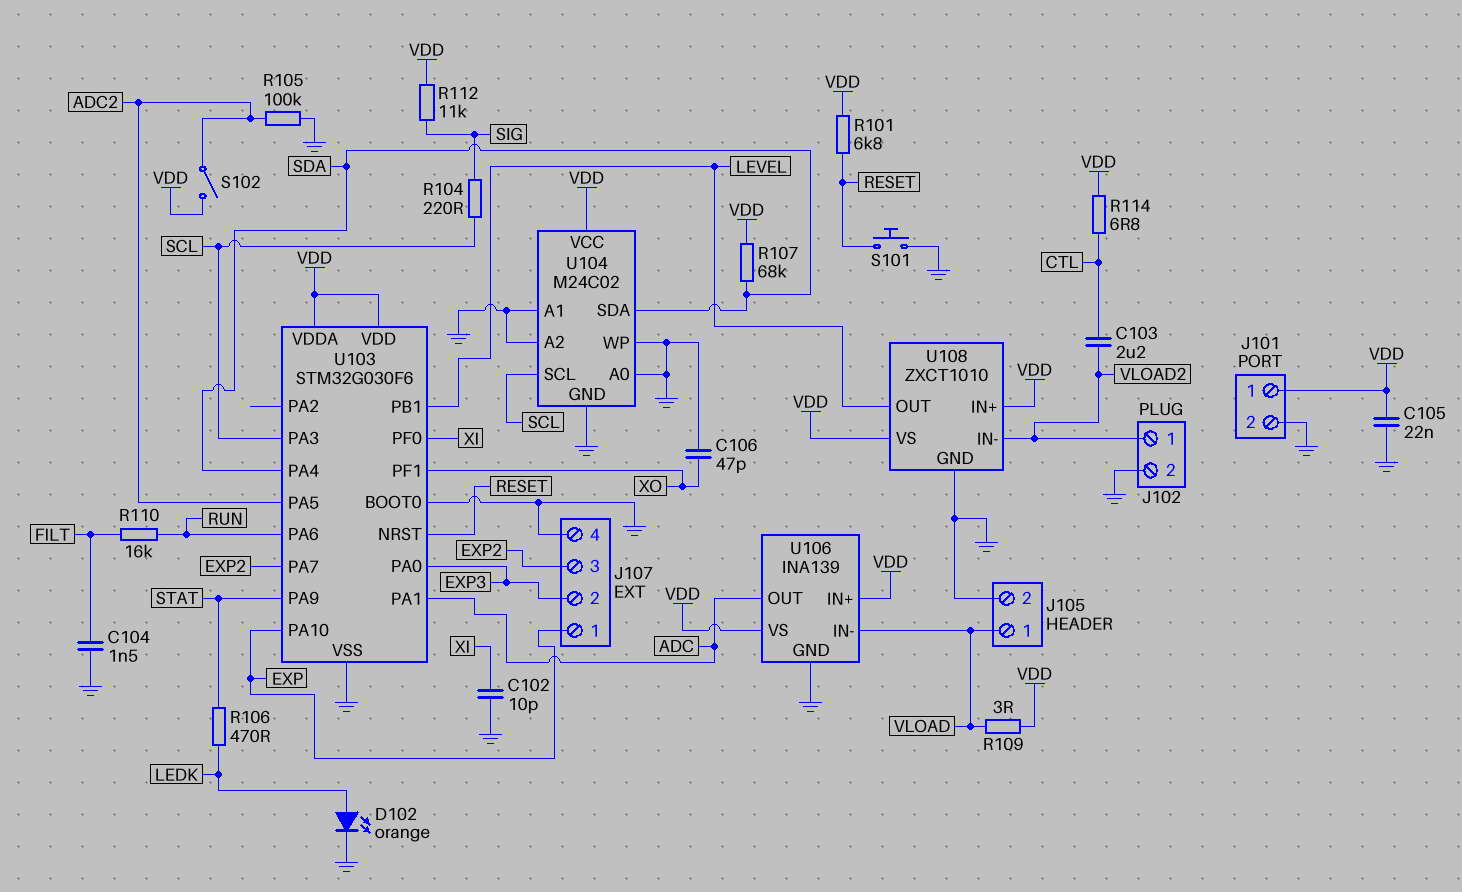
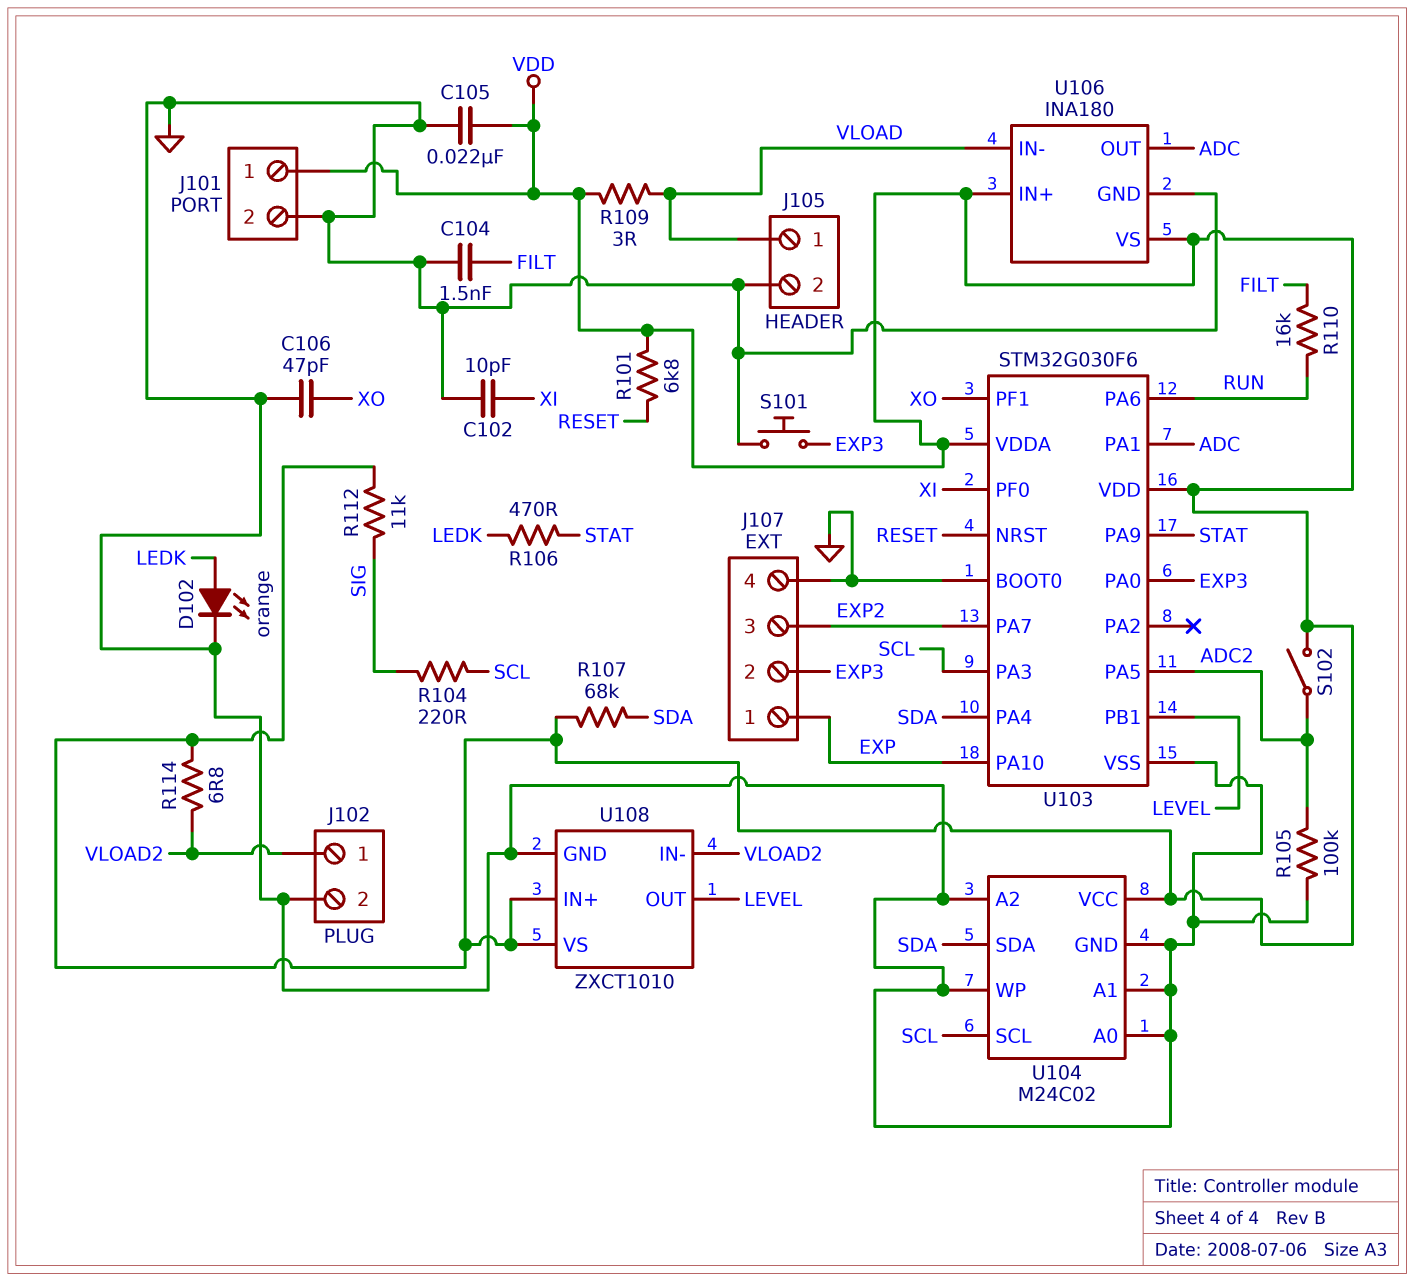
C103: 2.2uF (CTL, VLOAD2) -> none
R114: 6.8 (CTL, VDD) -> 6.8 (VDD, VLOAD2)
S101: button (GND, RESET) -> button (EXP3, GND)
U106: INA139 -> INA180

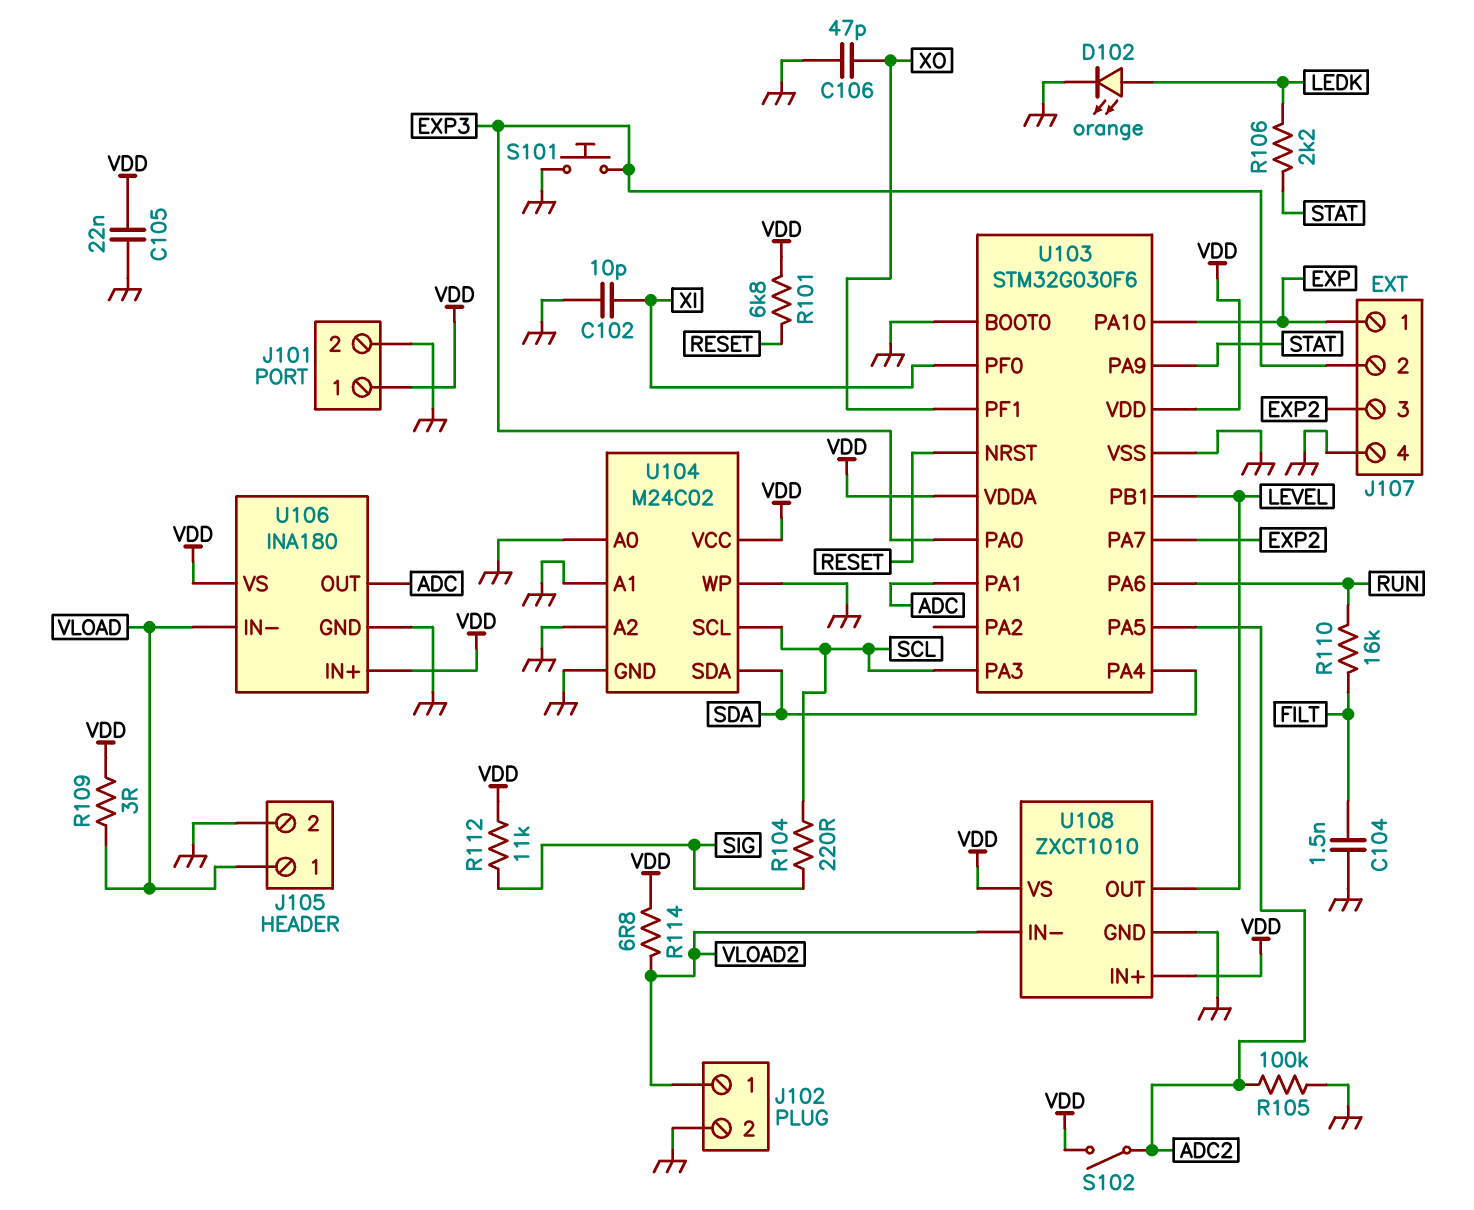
R106: 470 (LEDK, STAT) -> 2.2k (LEDK, STAT)
R107: 68k (SDA, VDD) -> none

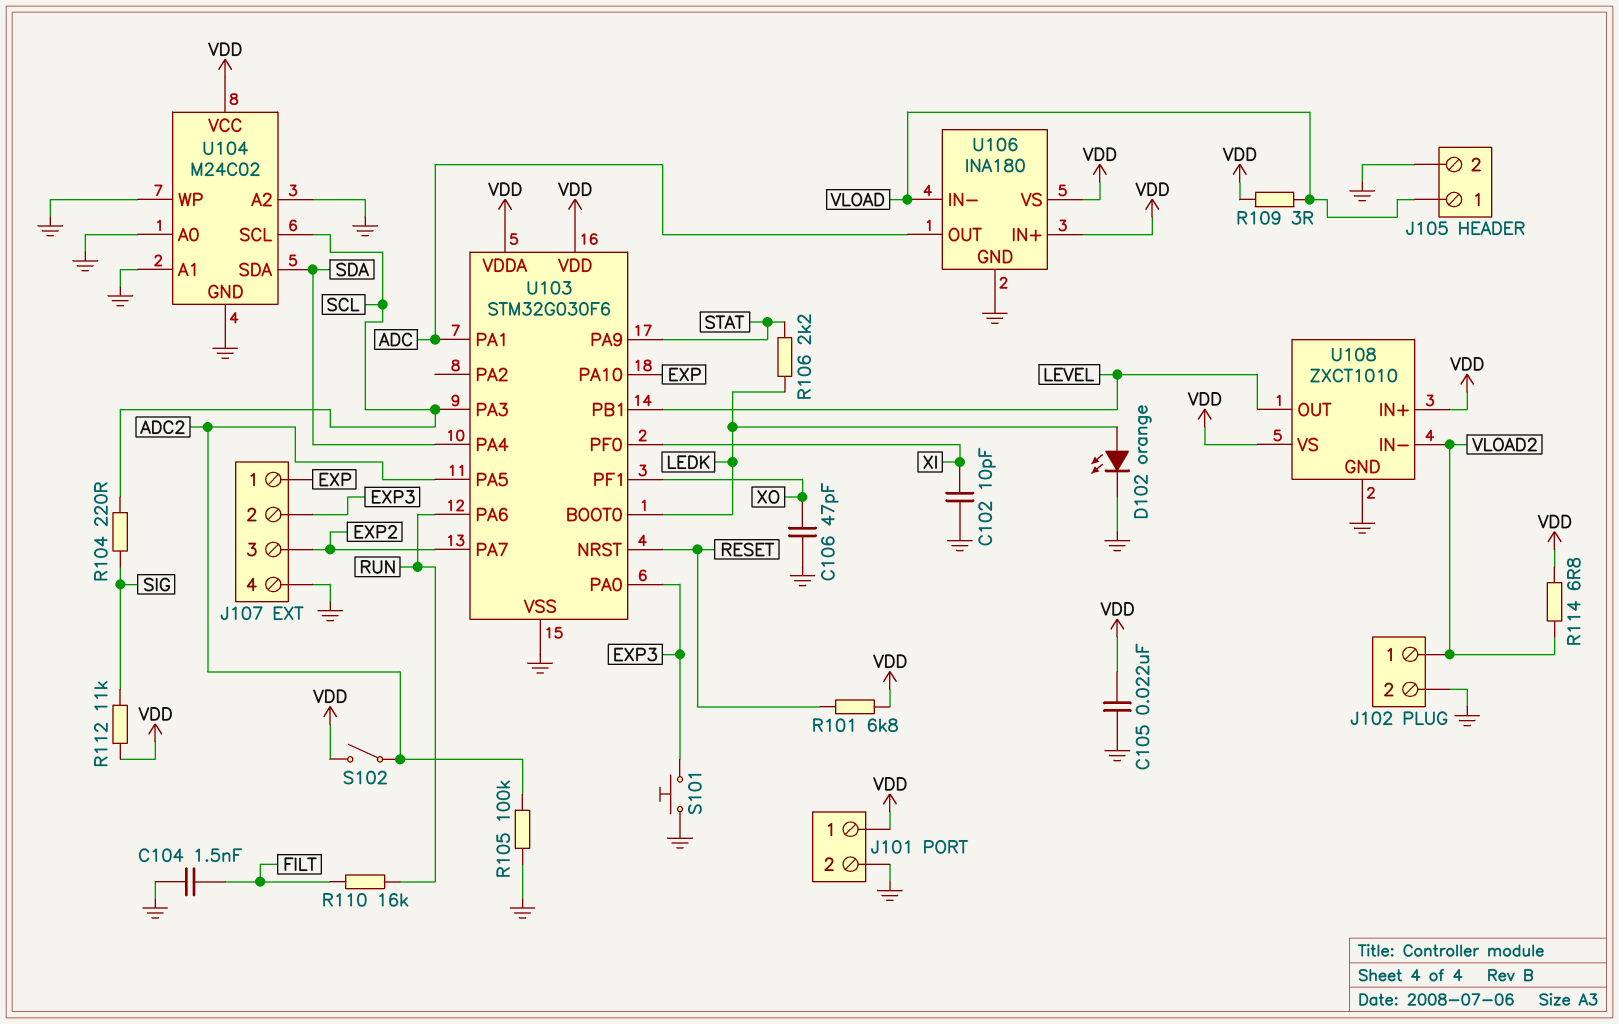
U103 pin BOOT0: GND -> LEDK

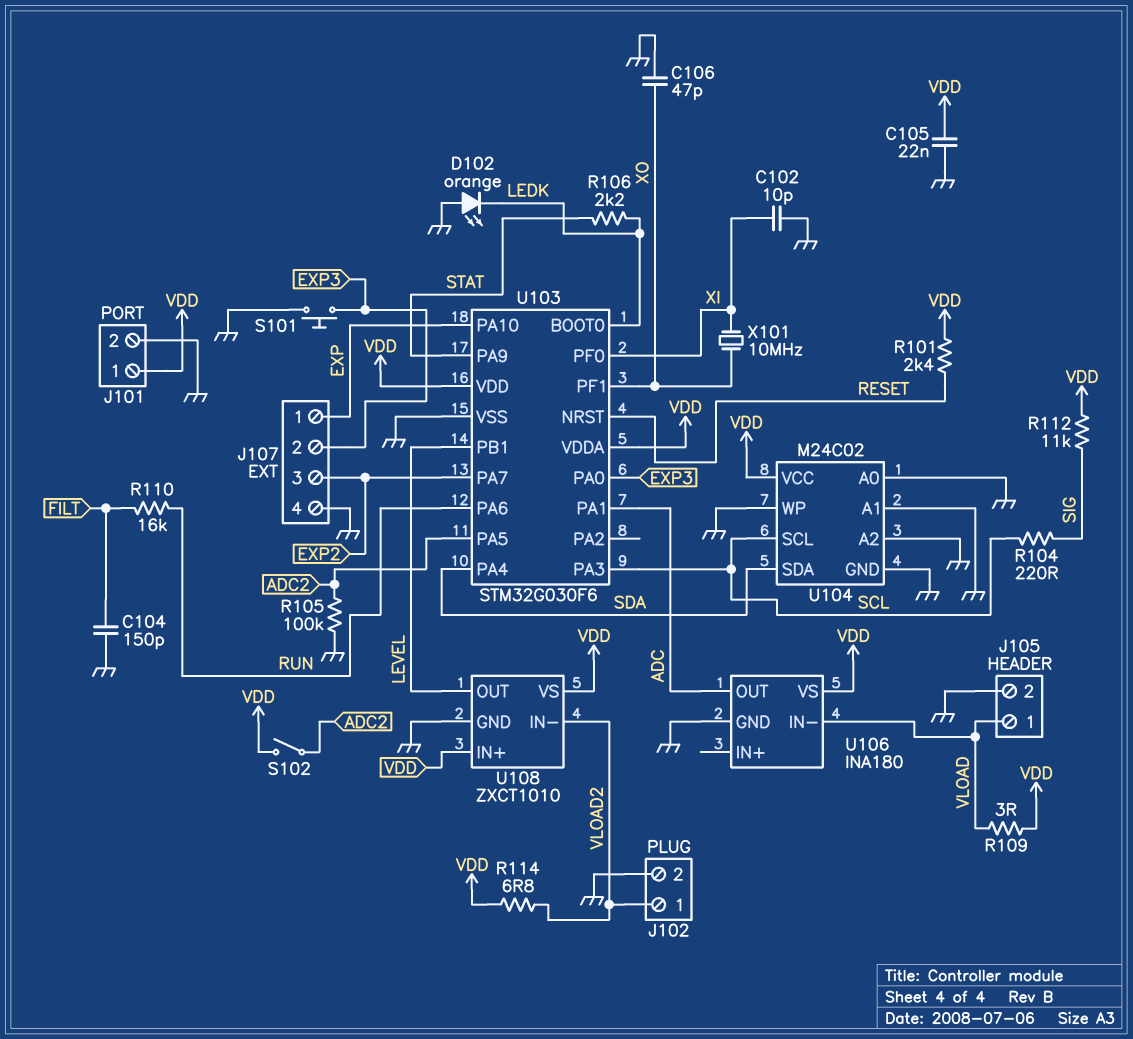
C104: 1.5nF (FILT, GND) -> 150pF (FILT, GND)
D102: LED orange (A LEDK, K GND) -> LED orange (A GND, K LEDK)
R101: 6.8k (RESET, VDD) -> 2.4k (RESET, VDD)
U106 pin IN+: VDD -> none
X101: none -> 10MHz (XI, XO)

